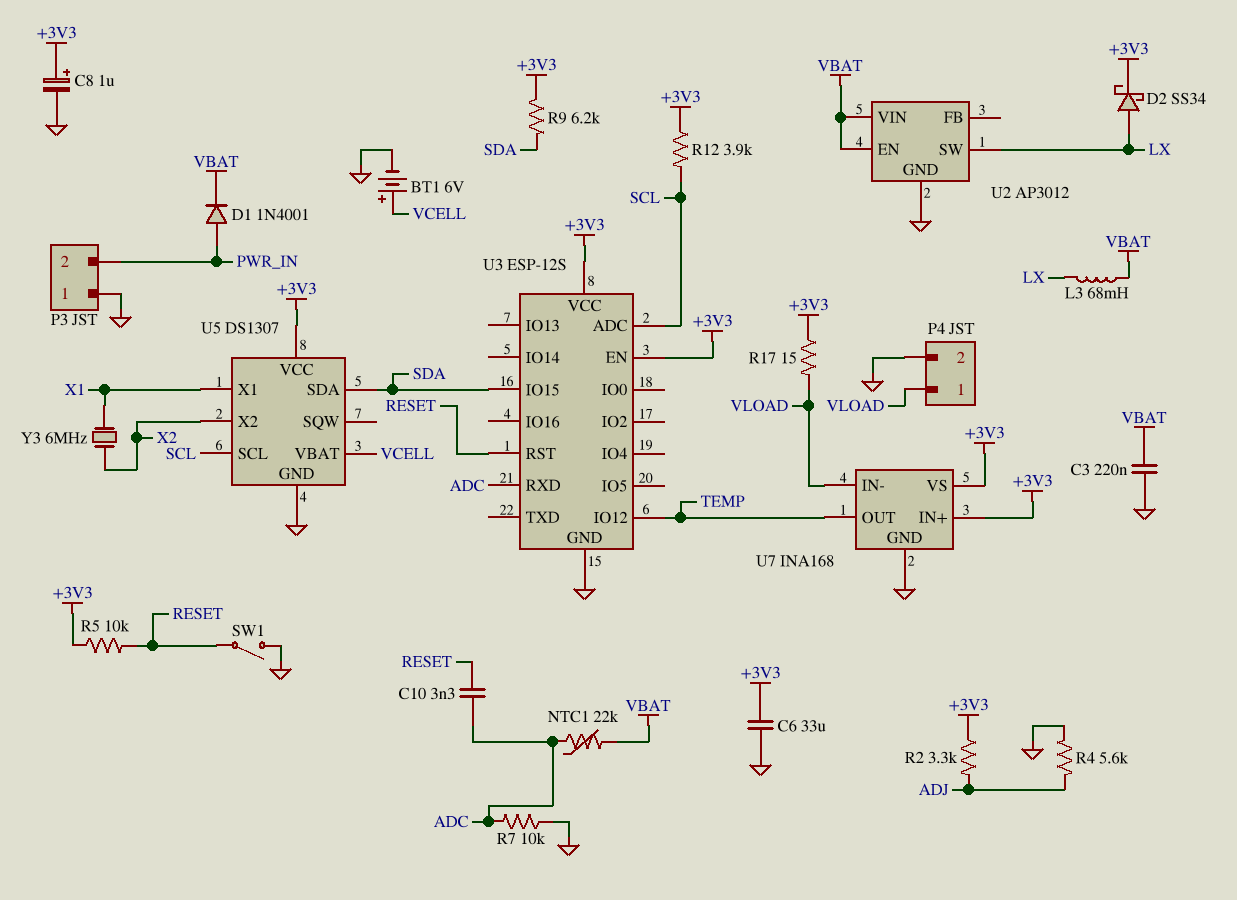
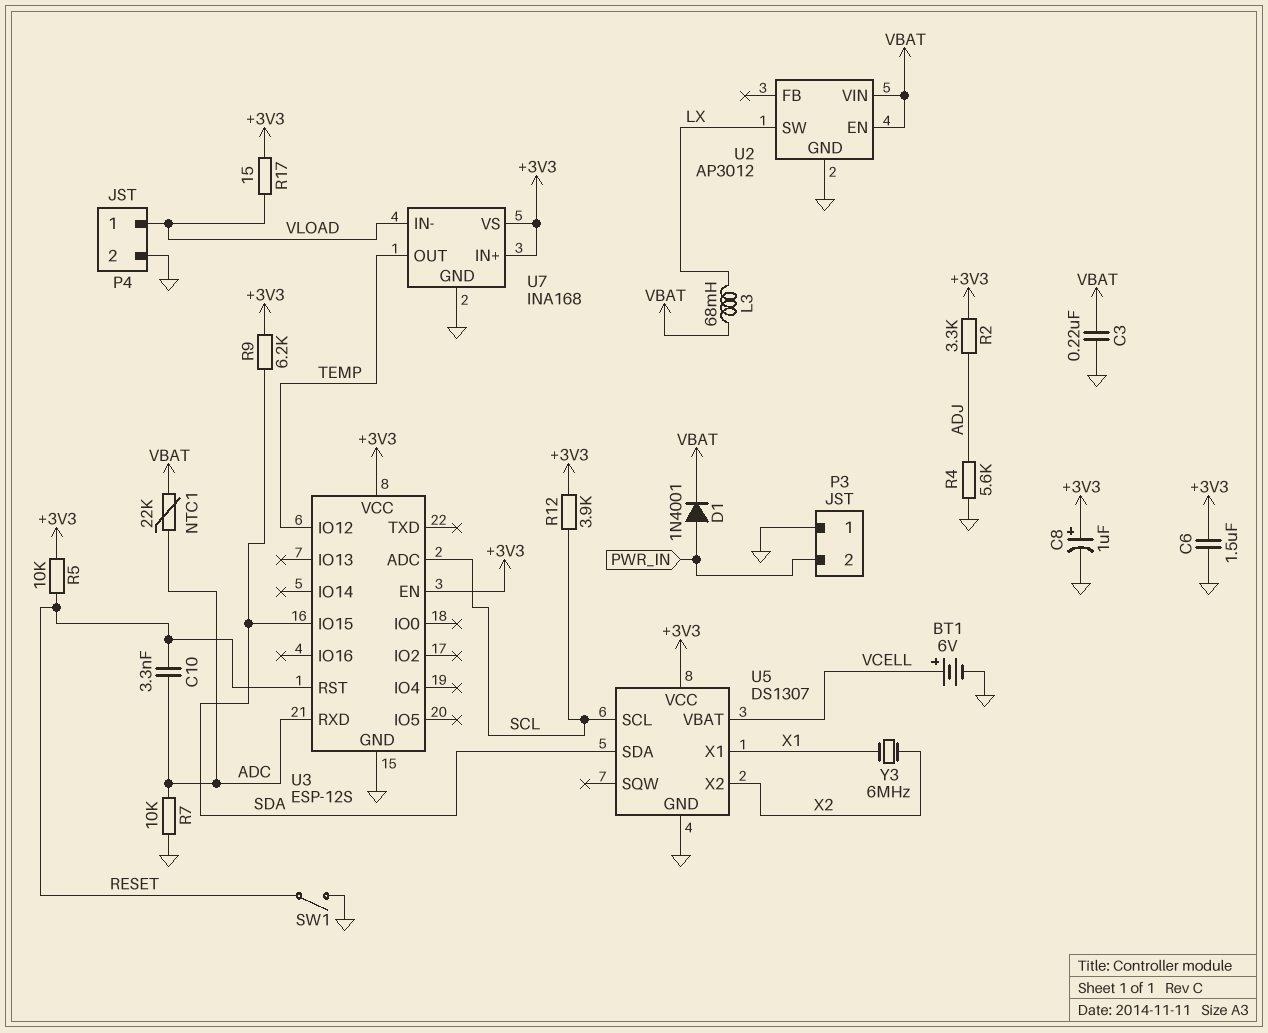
C6: 33uF (+3V3, GND) -> 1.5uF (+3V3, GND)
D2: schottky SS34 (A LX, K +3V3) -> none

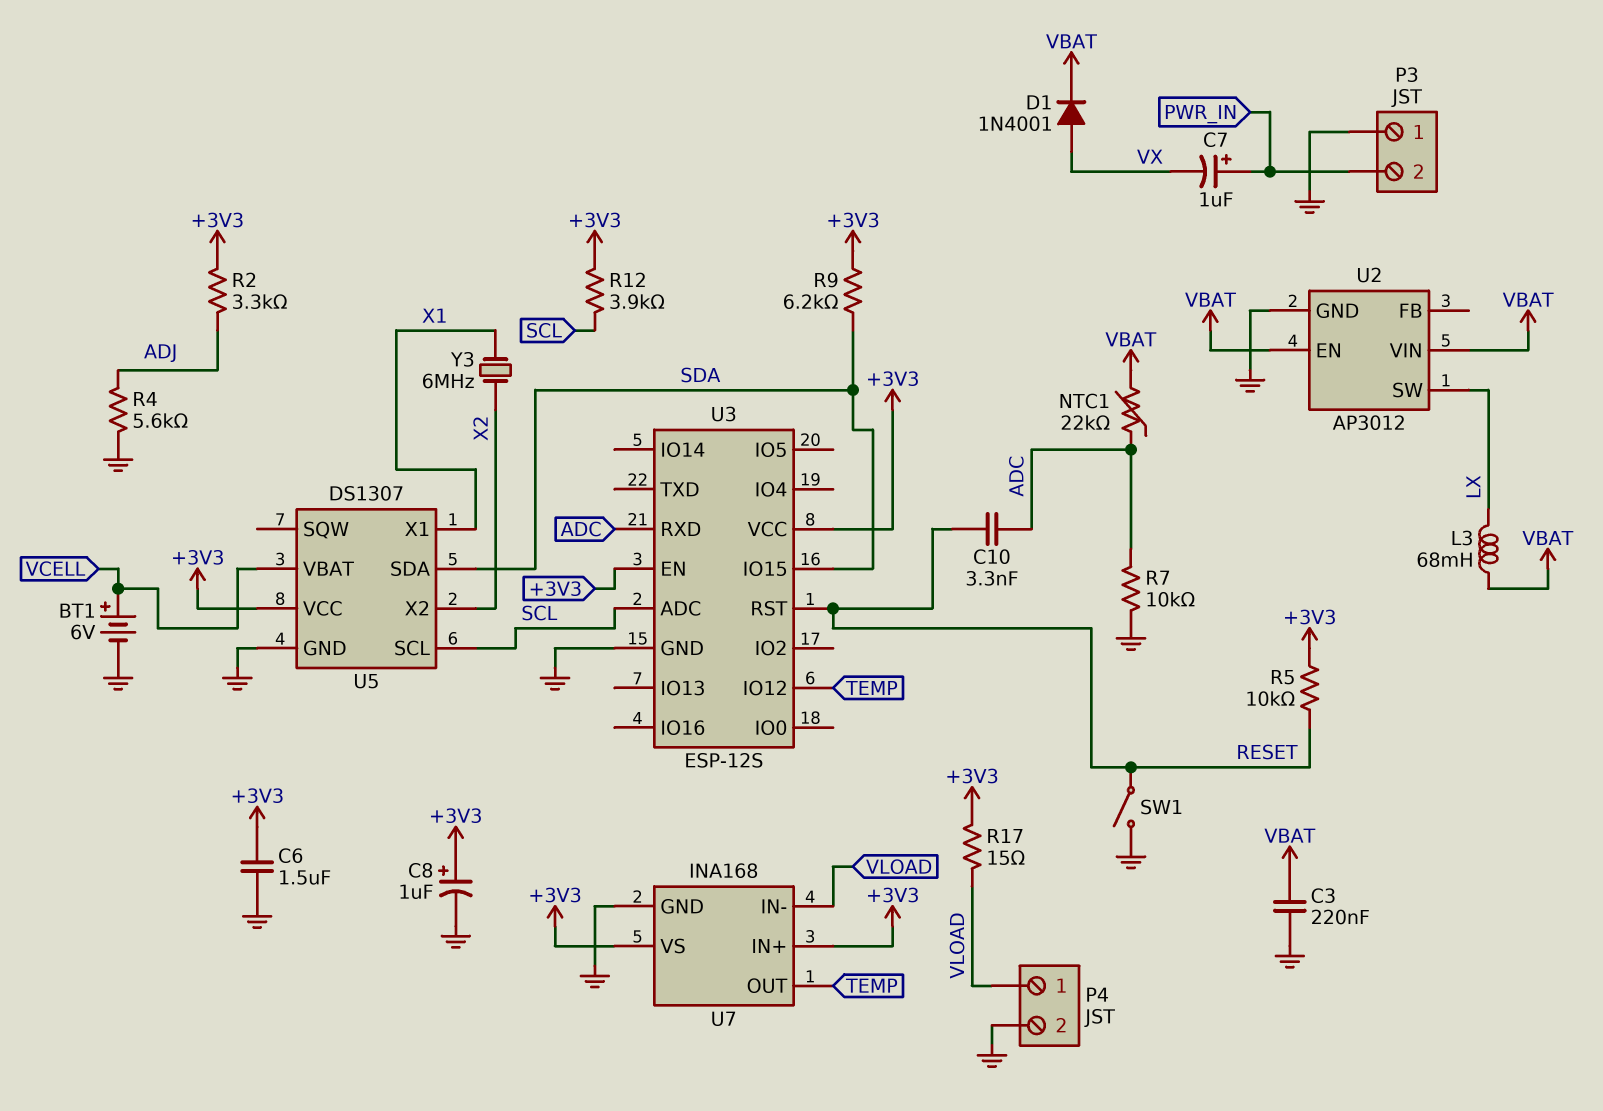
C7: none -> 1uF (plus PWR_IN, minus VX)
D1: diode 1N4001 (A PWR_IN, K VBAT) -> diode 1N4001 (A VX, K VBAT)

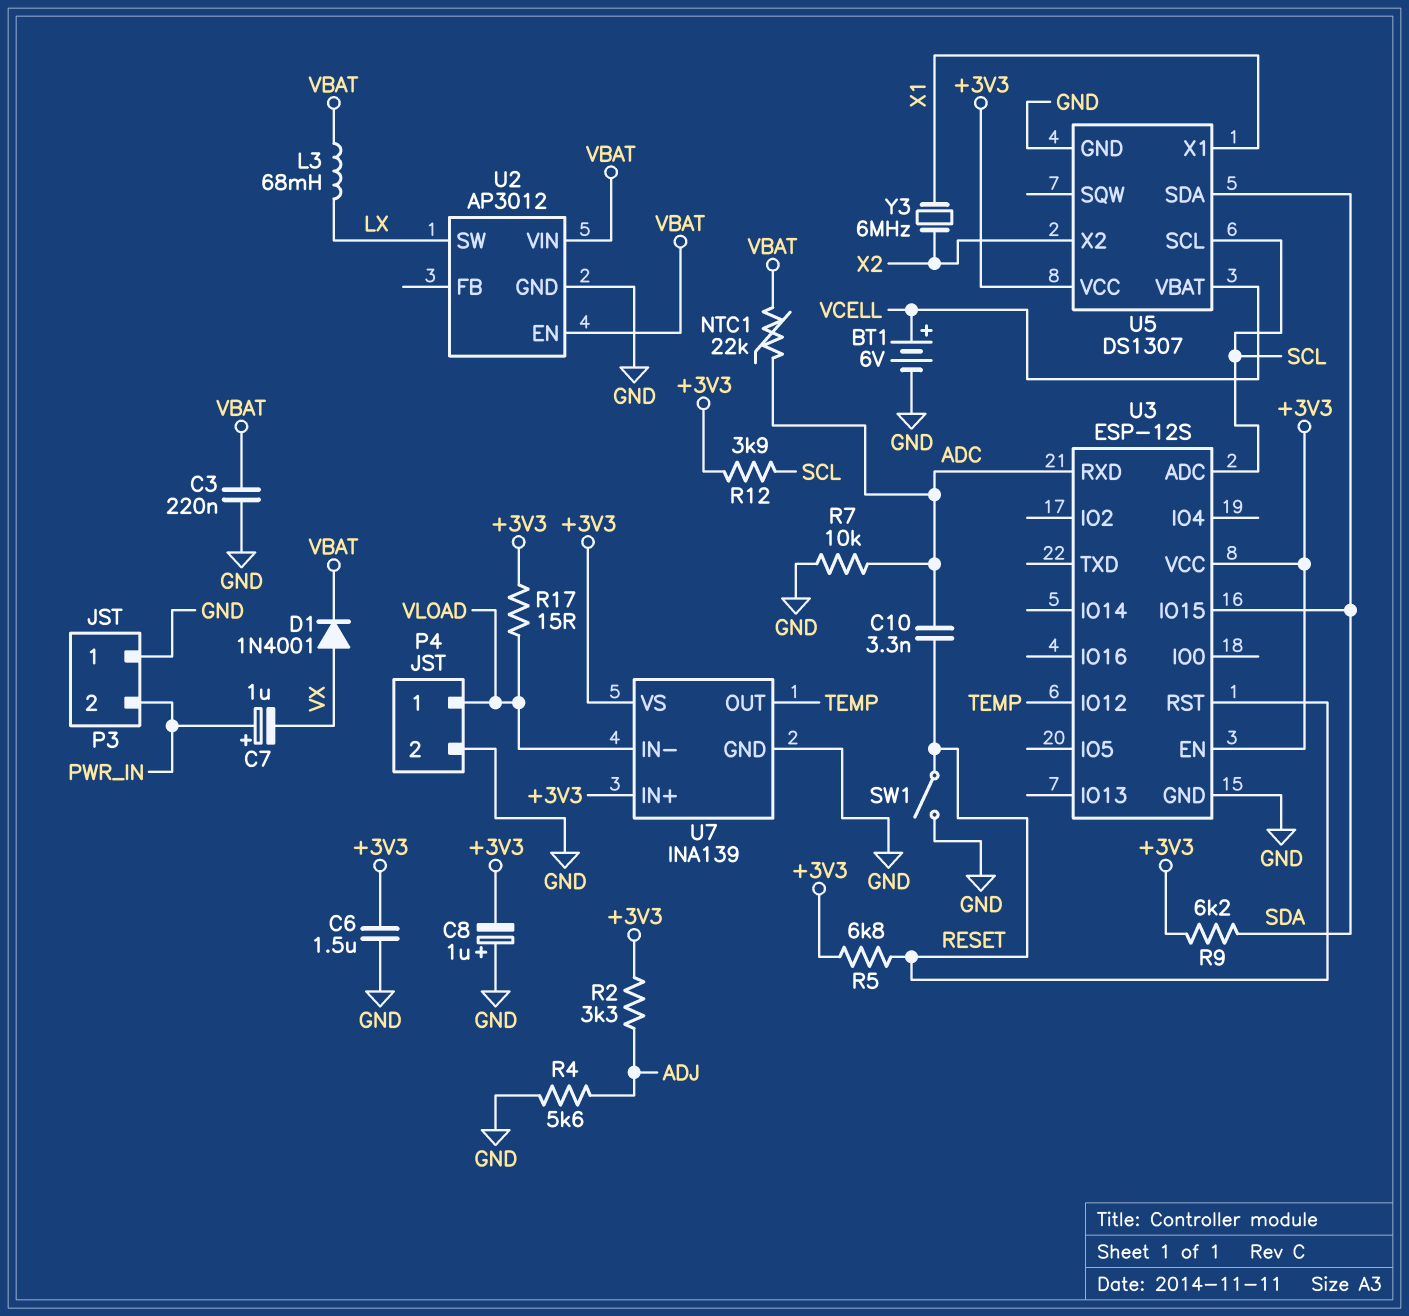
C8: 1uF (plus +3V3, minus GND) -> 1uF (plus GND, minus +3V3)
R5: 10k (+3V3, RESET) -> 6.8k (+3V3, RESET)
U7: INA168 -> INA139

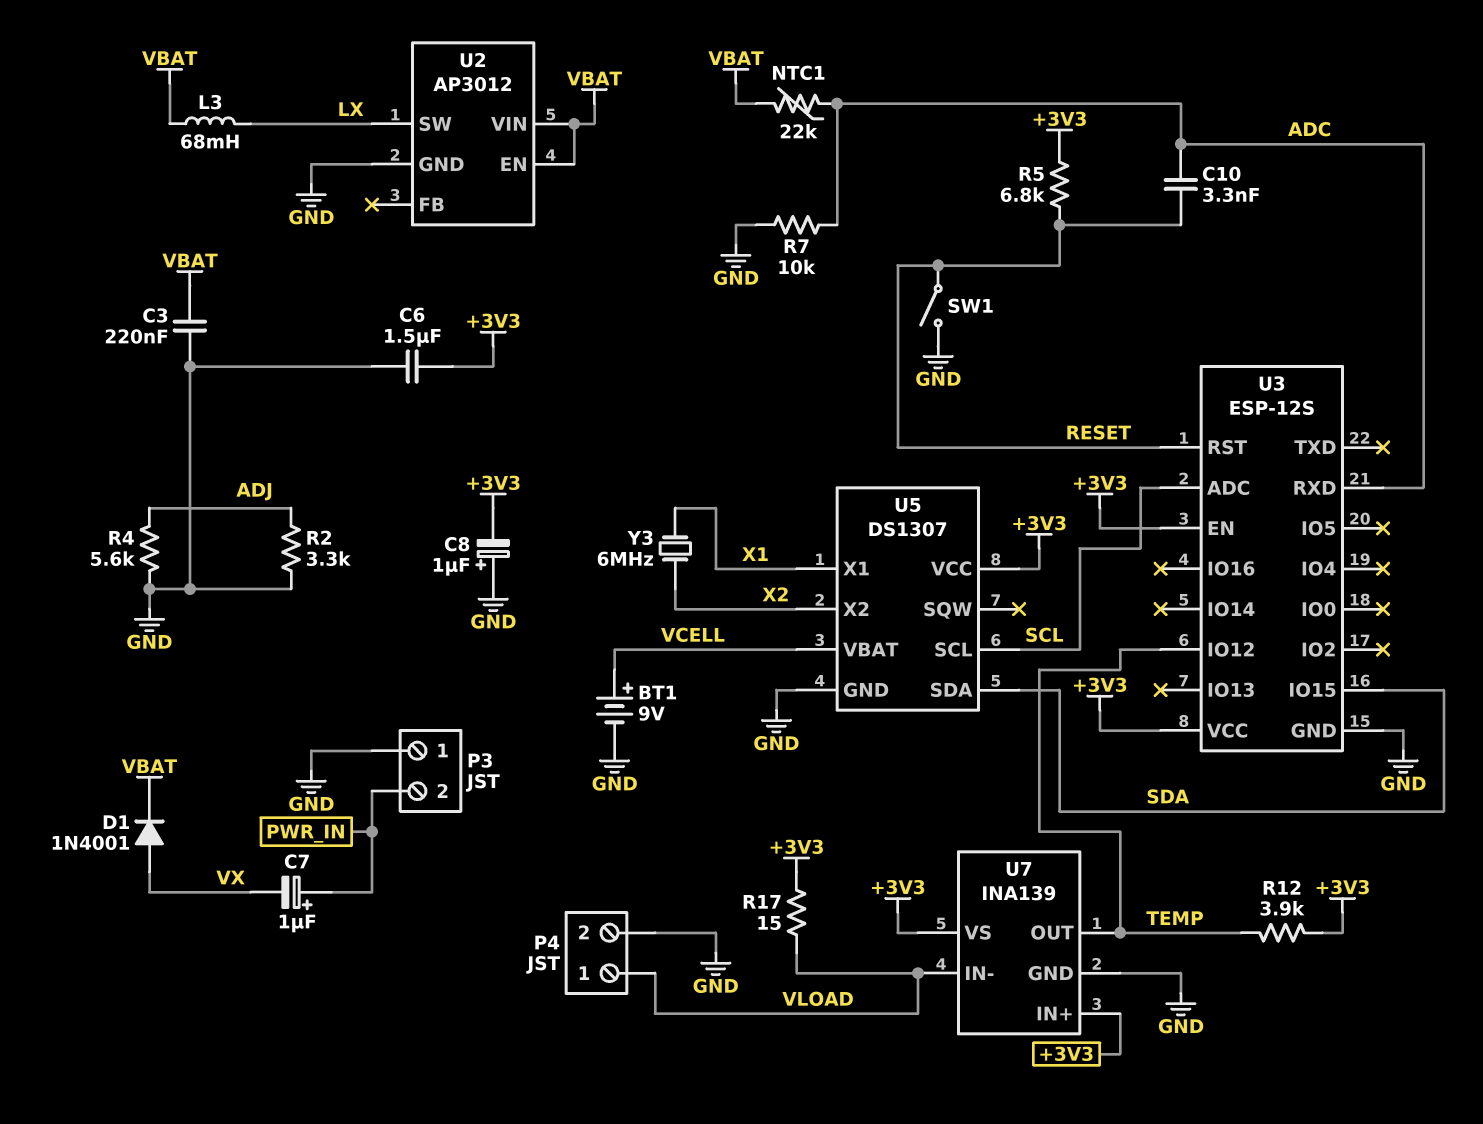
BT1: 6V (plus VCELL, minus GND) -> 9V (plus VCELL, minus GND)
R2: 3.3k (+3V3, ADJ) -> 3.3k (ADJ, GND)
R9: 6.2k (+3V3, SDA) -> none
R12: 3.9k (+3V3, SCL) -> 3.9k (+3V3, TEMP)

